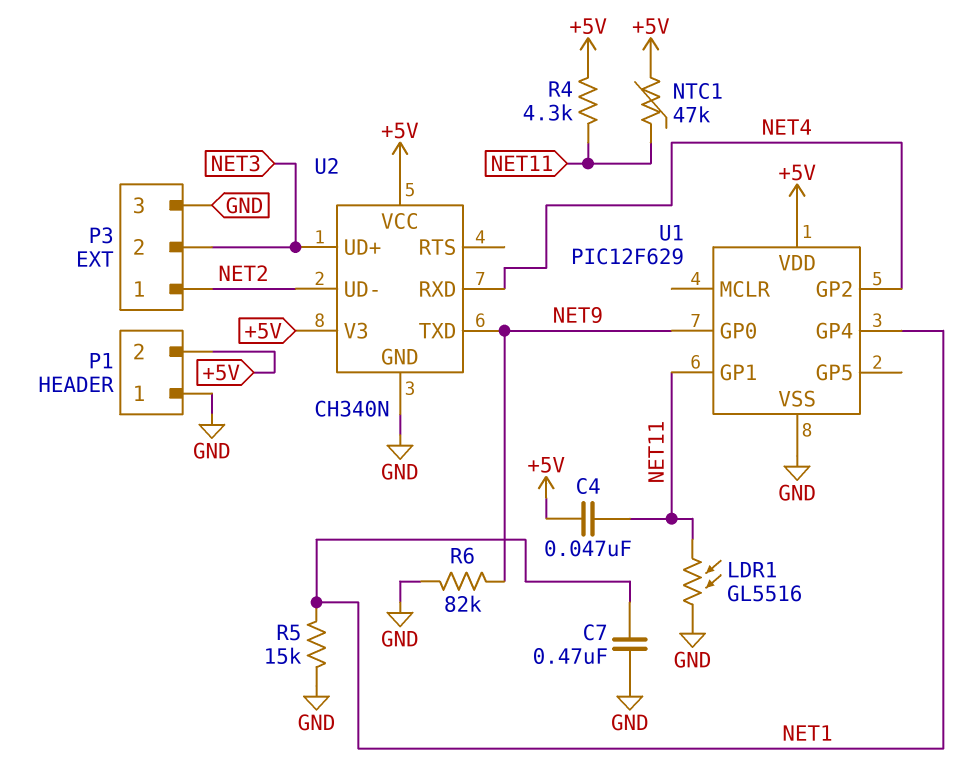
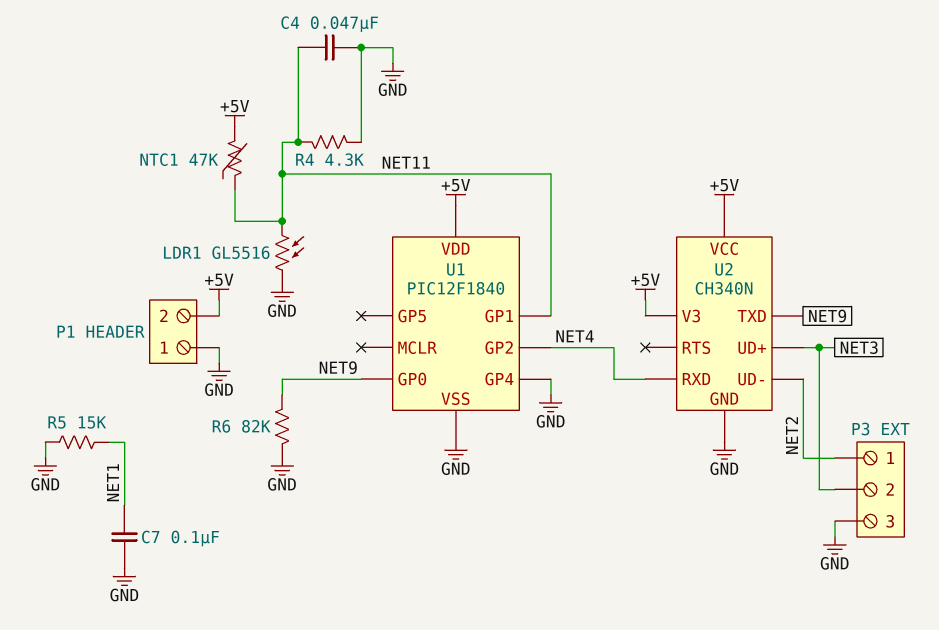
C4: 47nF (+5V, NET11) -> 47nF (GND, NET11)
C7: 470nF (GND, NET1) -> 100nF (GND, NET1)
R4: 4.3k (+5V, NET11) -> 4.3k (GND, NET11)
U1: PIC12F629 -> PIC12F1840
U1 pin GP4: NET1 -> GND

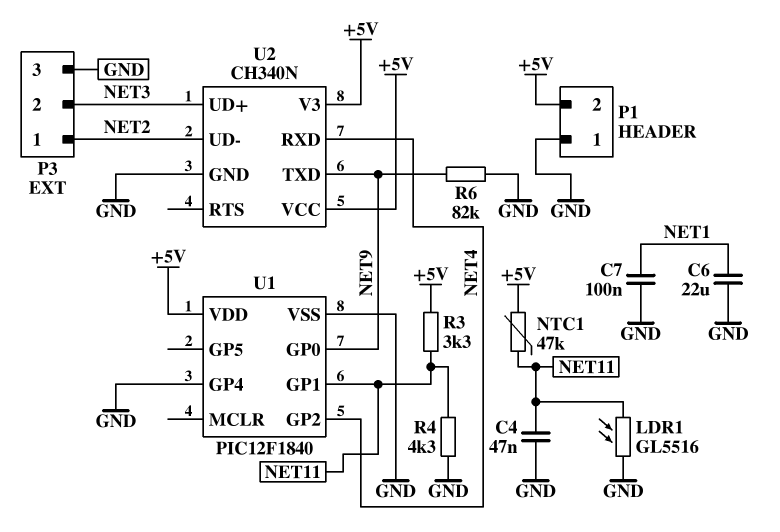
C6: none -> 22uF (GND, NET1)
R3: none -> 3.3k (+5V, NET11)
R5: 15k (GND, NET1) -> none

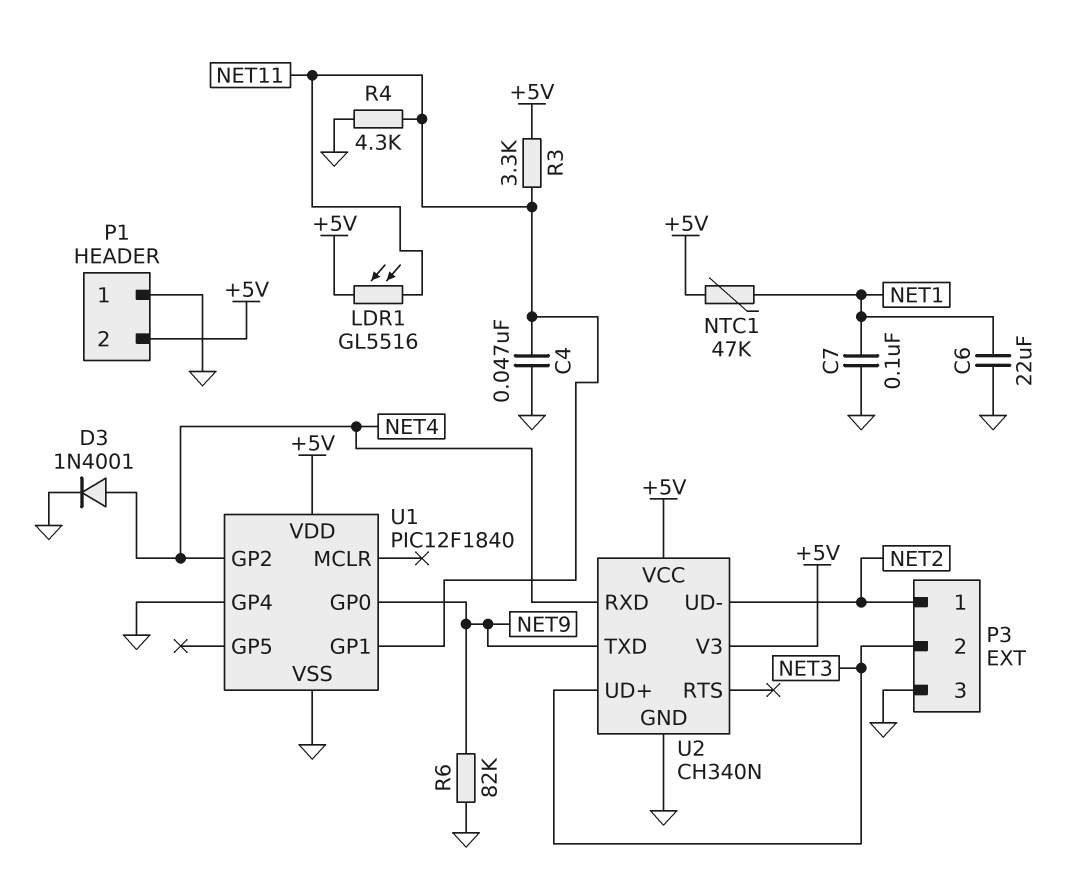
D3: none -> diode 1N4001 (A NET4, K GND)
LDR1: GL5516 (GND, NET11) -> GL5516 (+5V, NET11)
NTC1: 47k (+5V, NET11) -> 47k (+5V, NET1)

